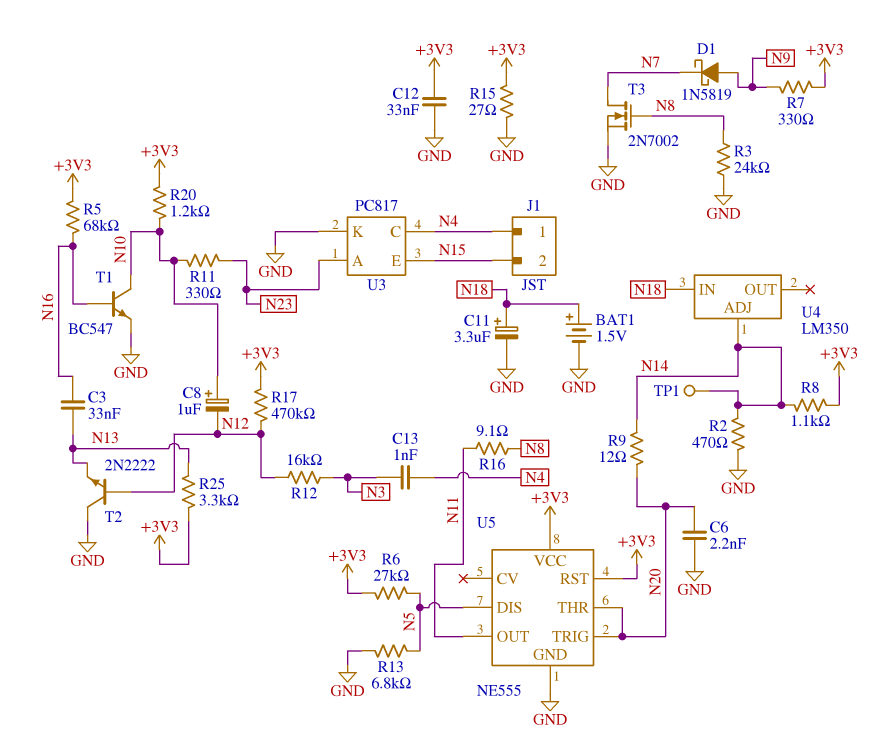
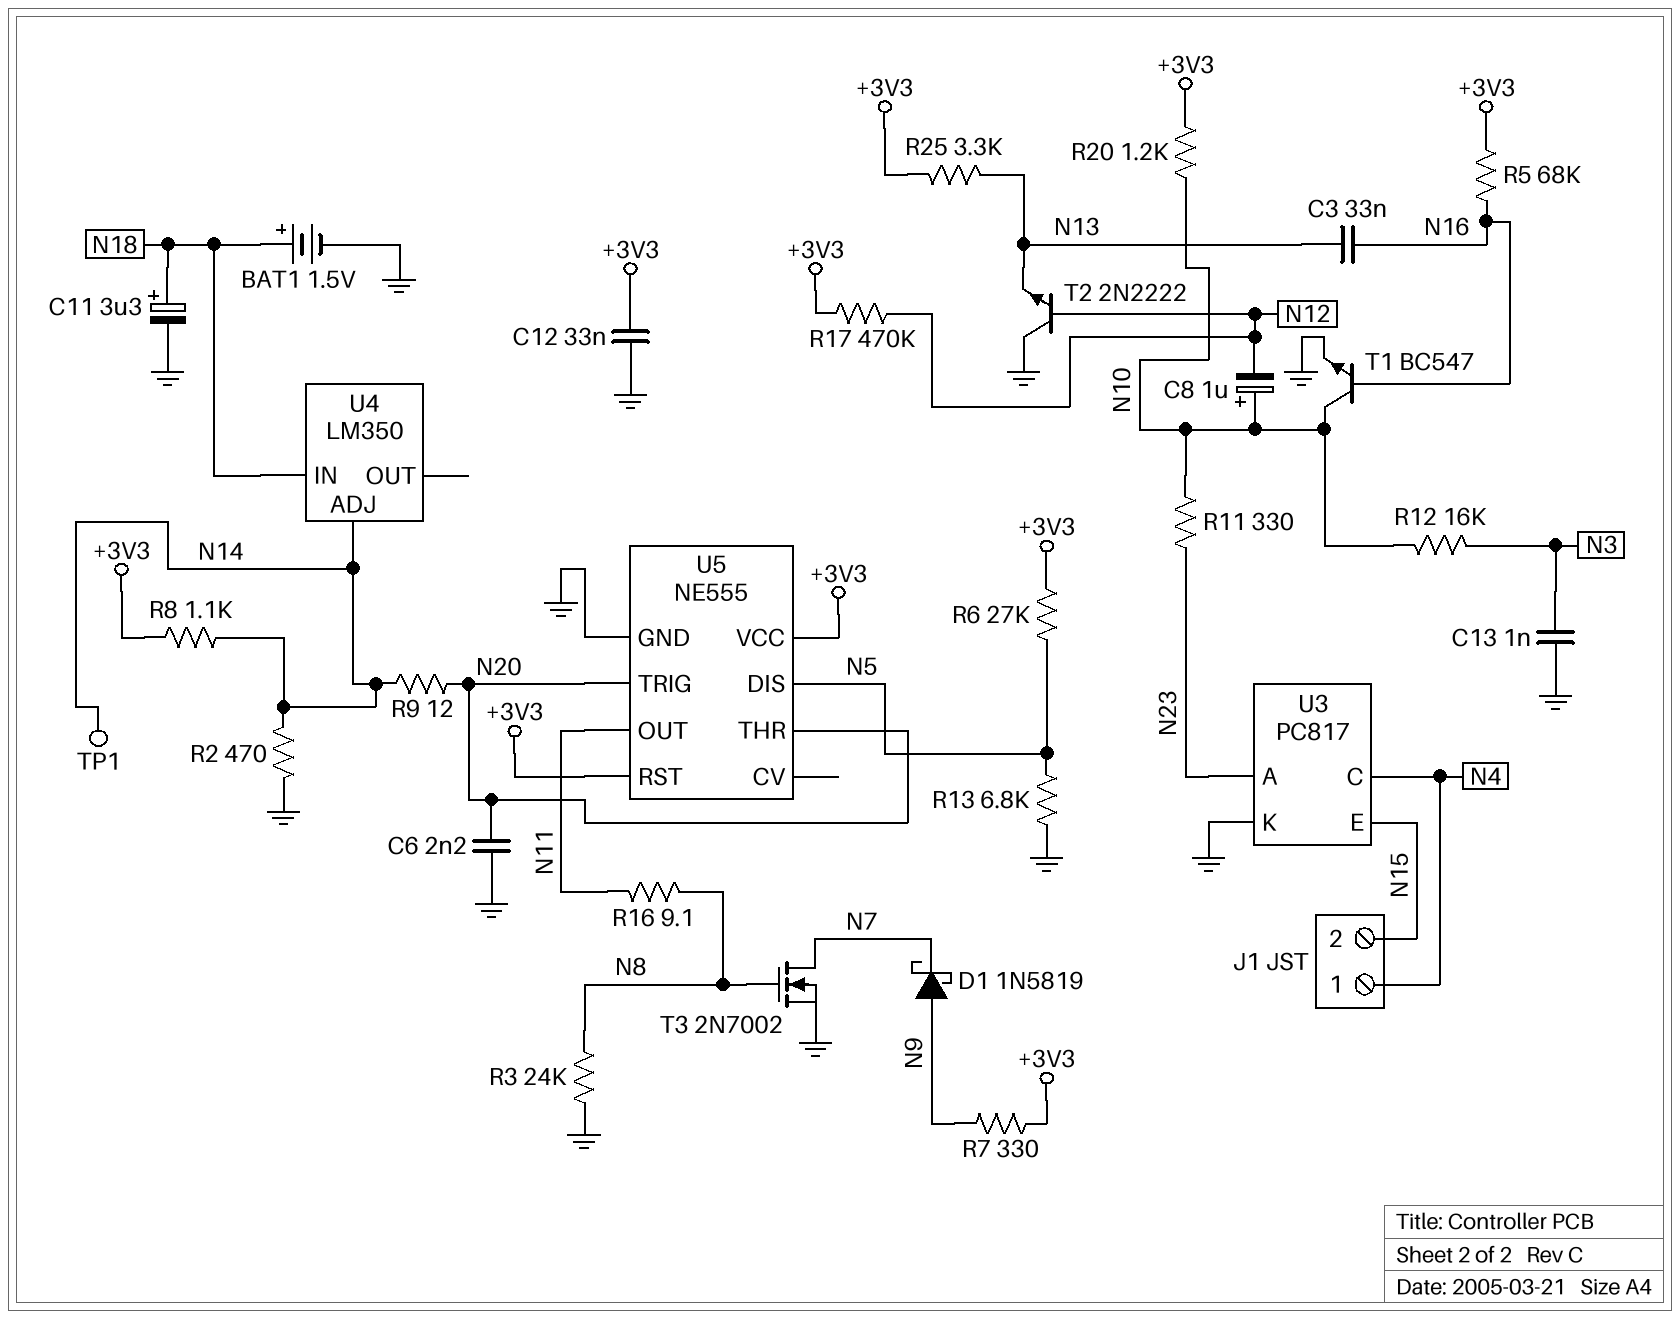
C13: 1nF (N3, N4) -> 1nF (GND, N3)
R12: 16k (N3, N12) -> 16k (N3, N10)
R15: 27 (+3V3, GND) -> none

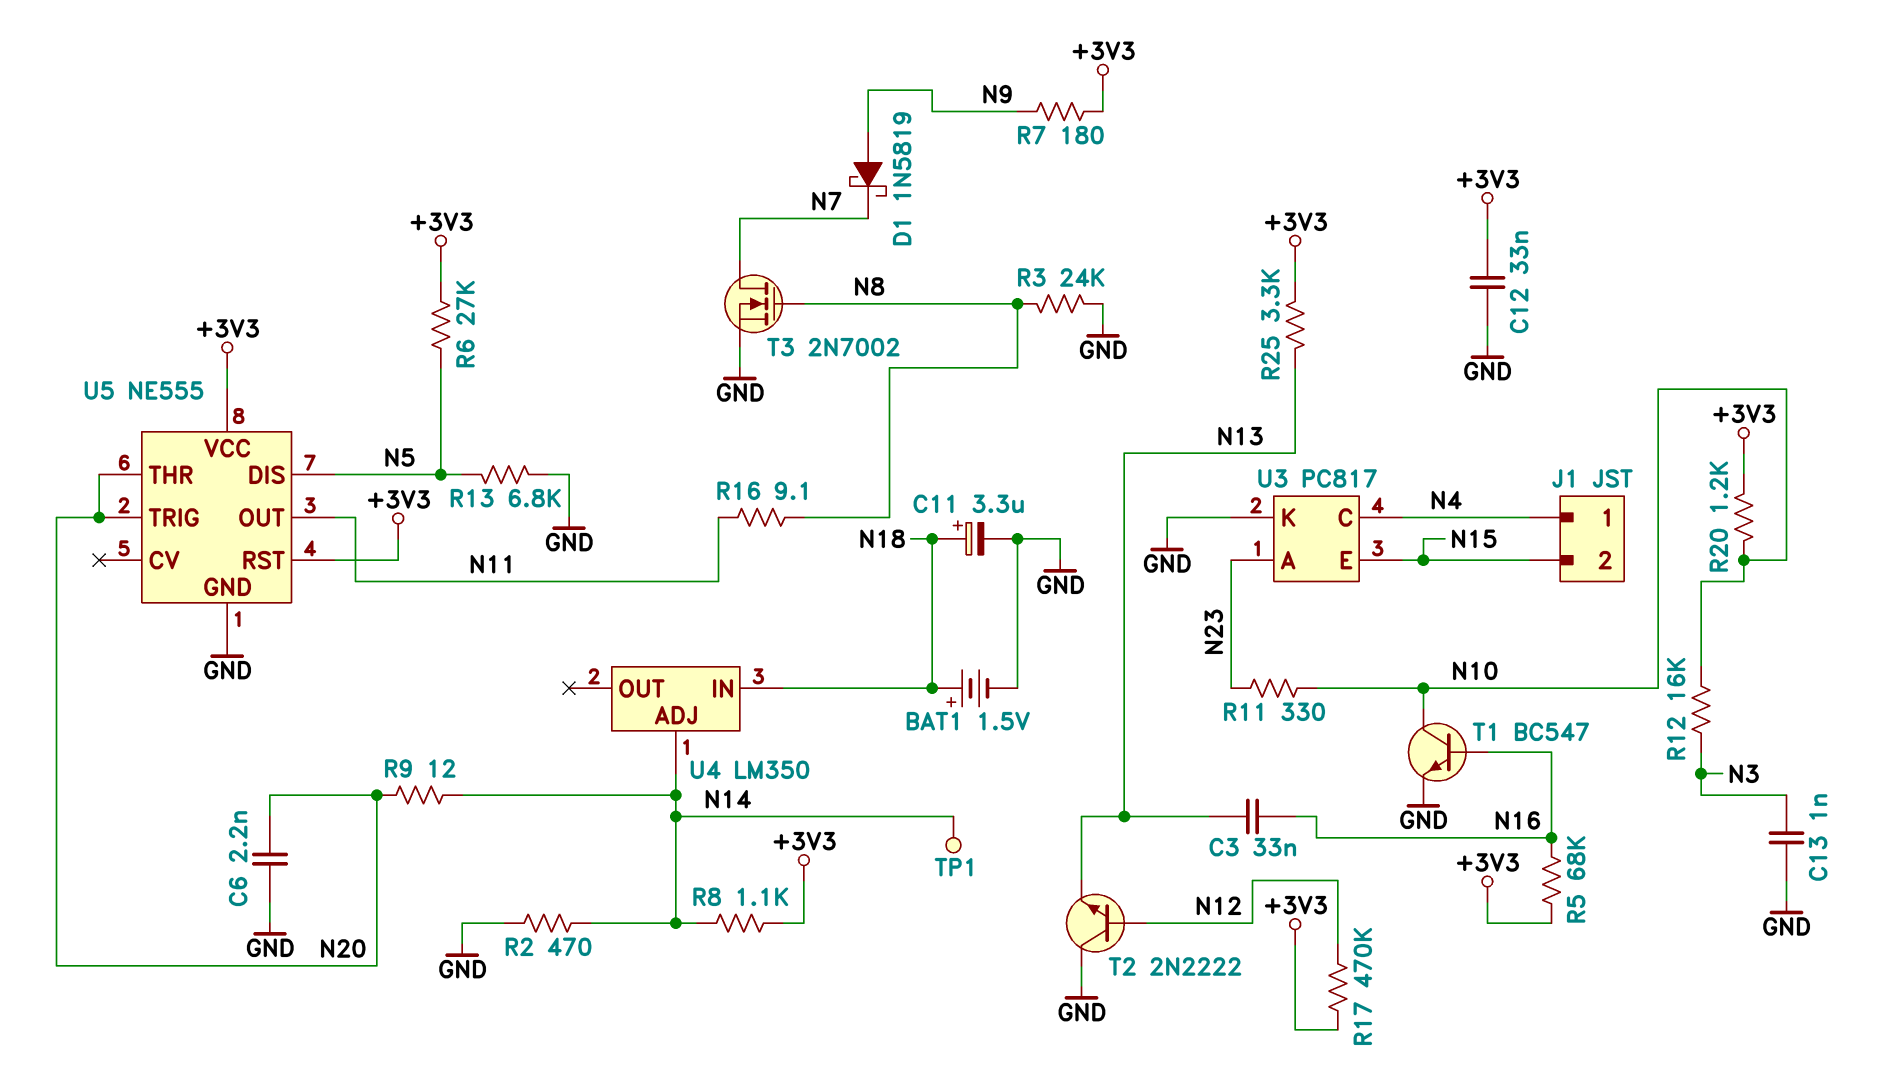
C8: 1uF (plus N10, minus N12) -> none
R7: 330 (+3V3, N9) -> 180 (+3V3, N9)

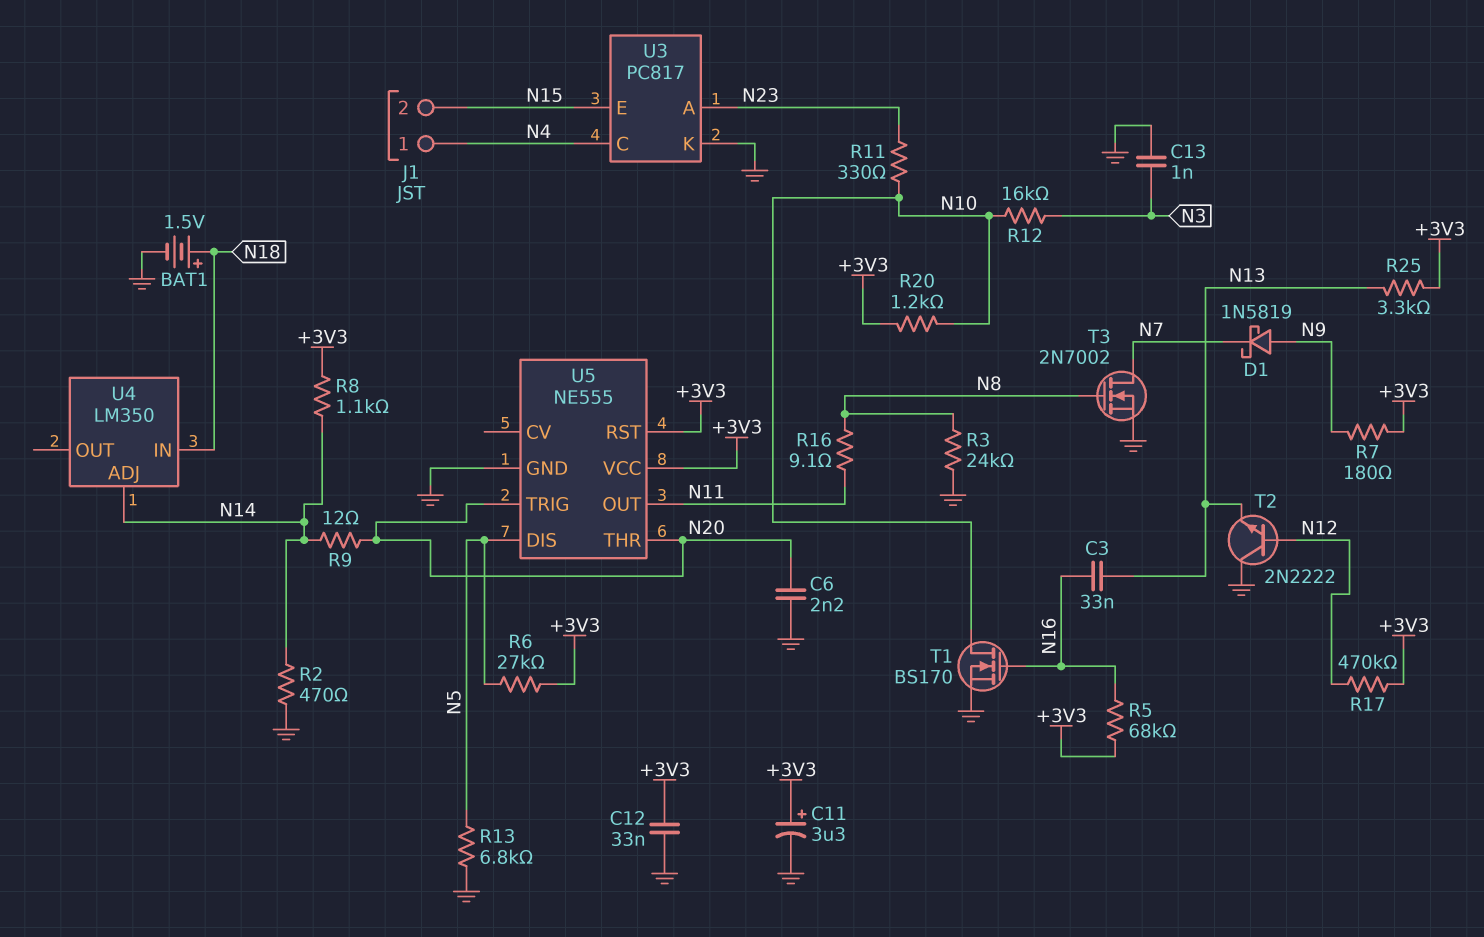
C11: 3.3uF (plus N18, minus GND) -> 3.3uF (plus +3V3, minus GND)
T1: NPN BC547 (B N16, C N10, E GND) -> NMOS BS170 (G N16, D N10, S GND)
TP1: test point (N14) -> none

